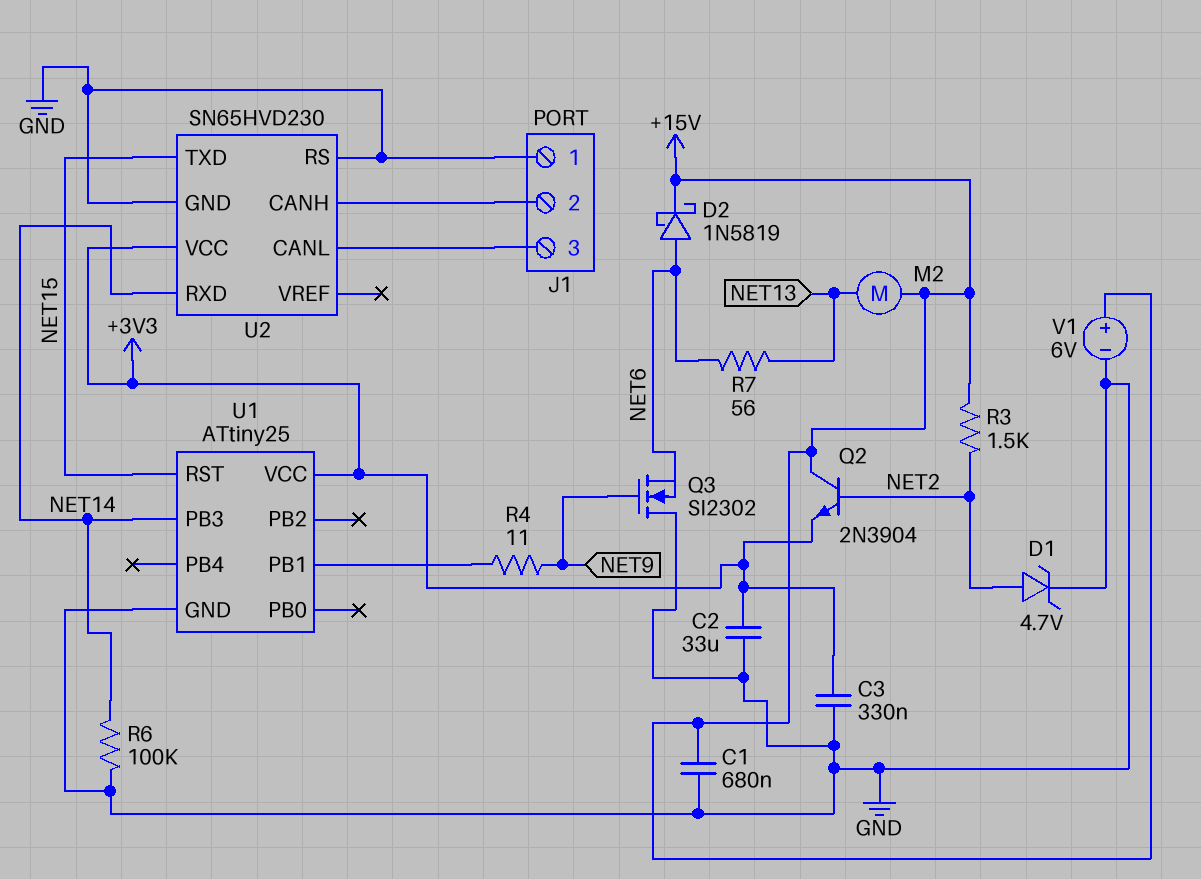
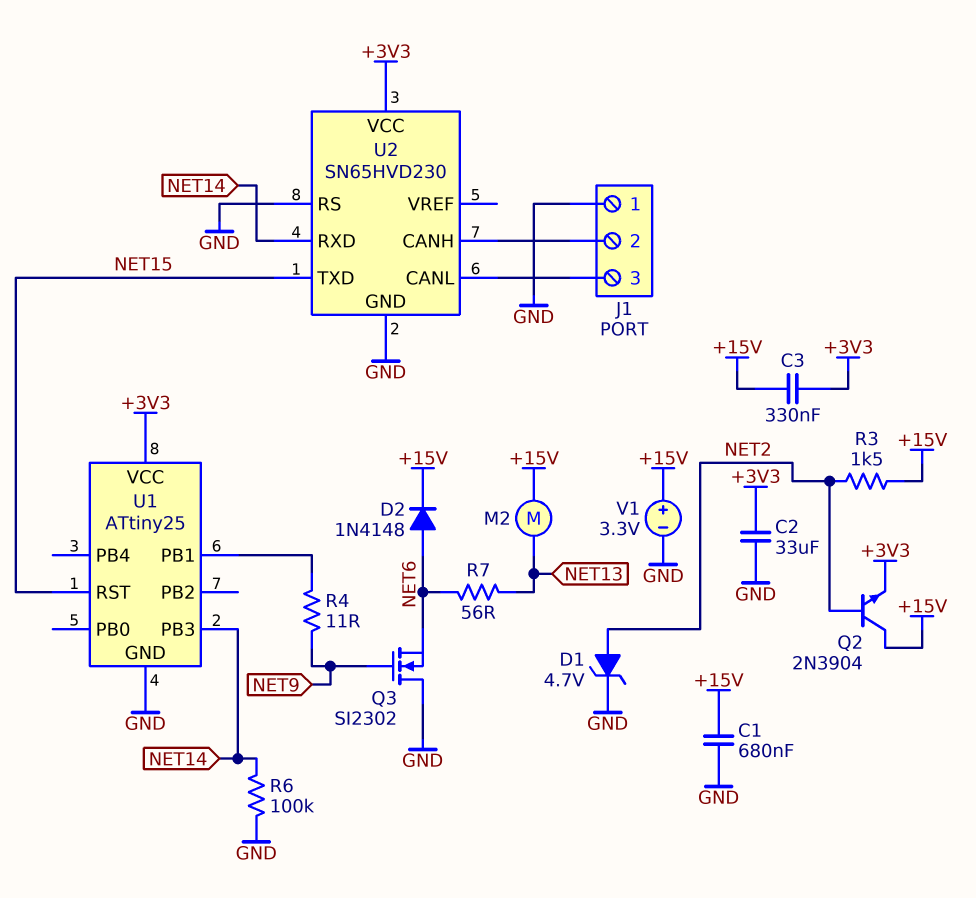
C3: 330nF (+3V3, GND) -> 330nF (+3V3, +15V)
D2: schottky 1N5819 (A NET6, K +15V) -> diode 1N4148 (A NET6, K +15V)
V1: 6V (plus +15V, minus GND) -> 3.3V (plus +15V, minus GND)

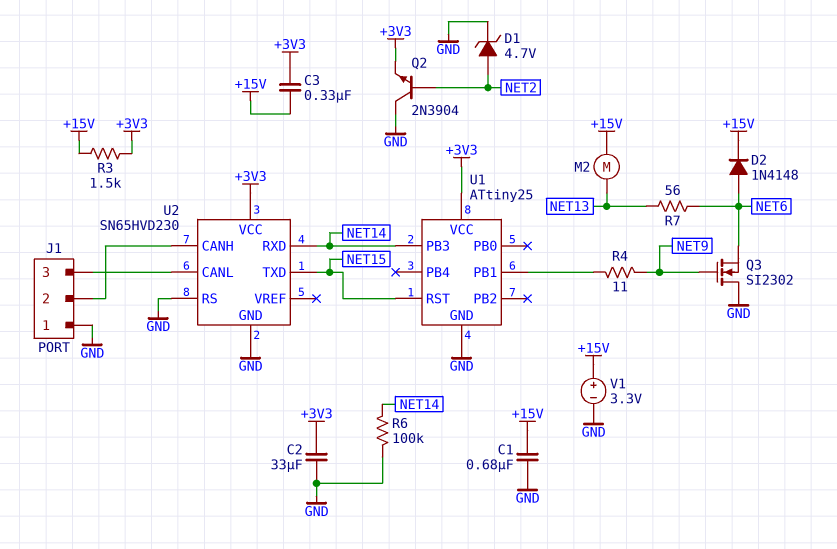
Q2: NPN 2N3904 (B NET2, C +15V, E +3V3) -> NPN 2N3904 (B NET2, C GND, E +3V3)
R3: 1.5k (+15V, NET2) -> 1.5k (+3V3, +15V)

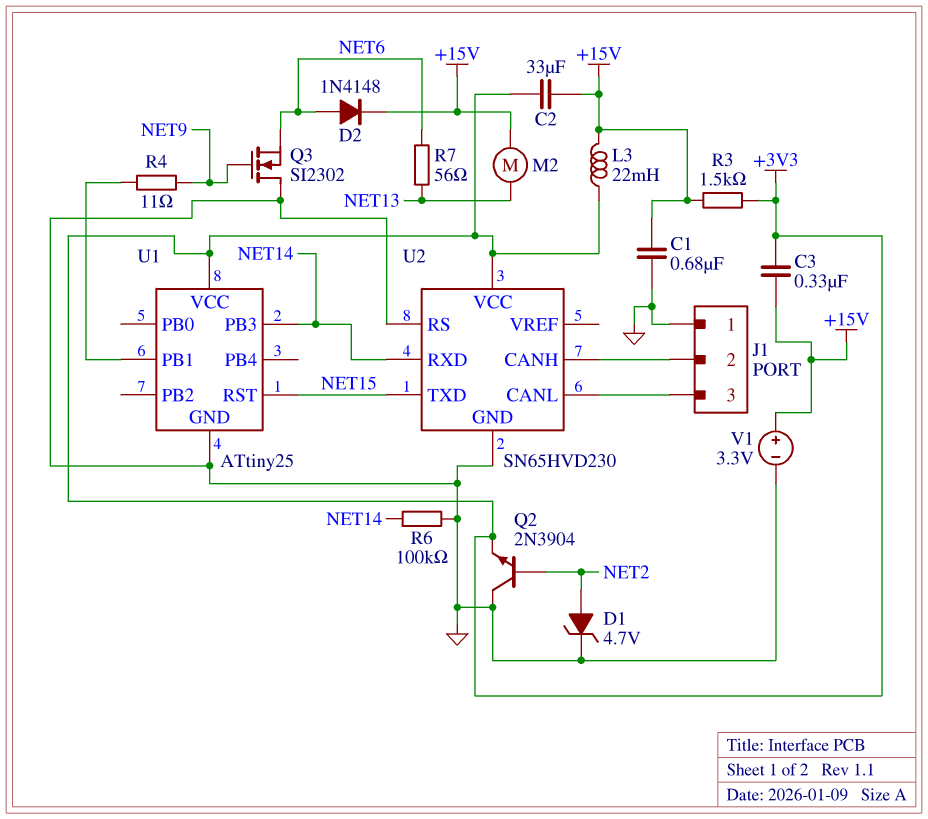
C2: 33uF (+3V3, GND) -> 33uF (+3V3, +15V)
L3: none -> 22mH (+3V3, +15V)

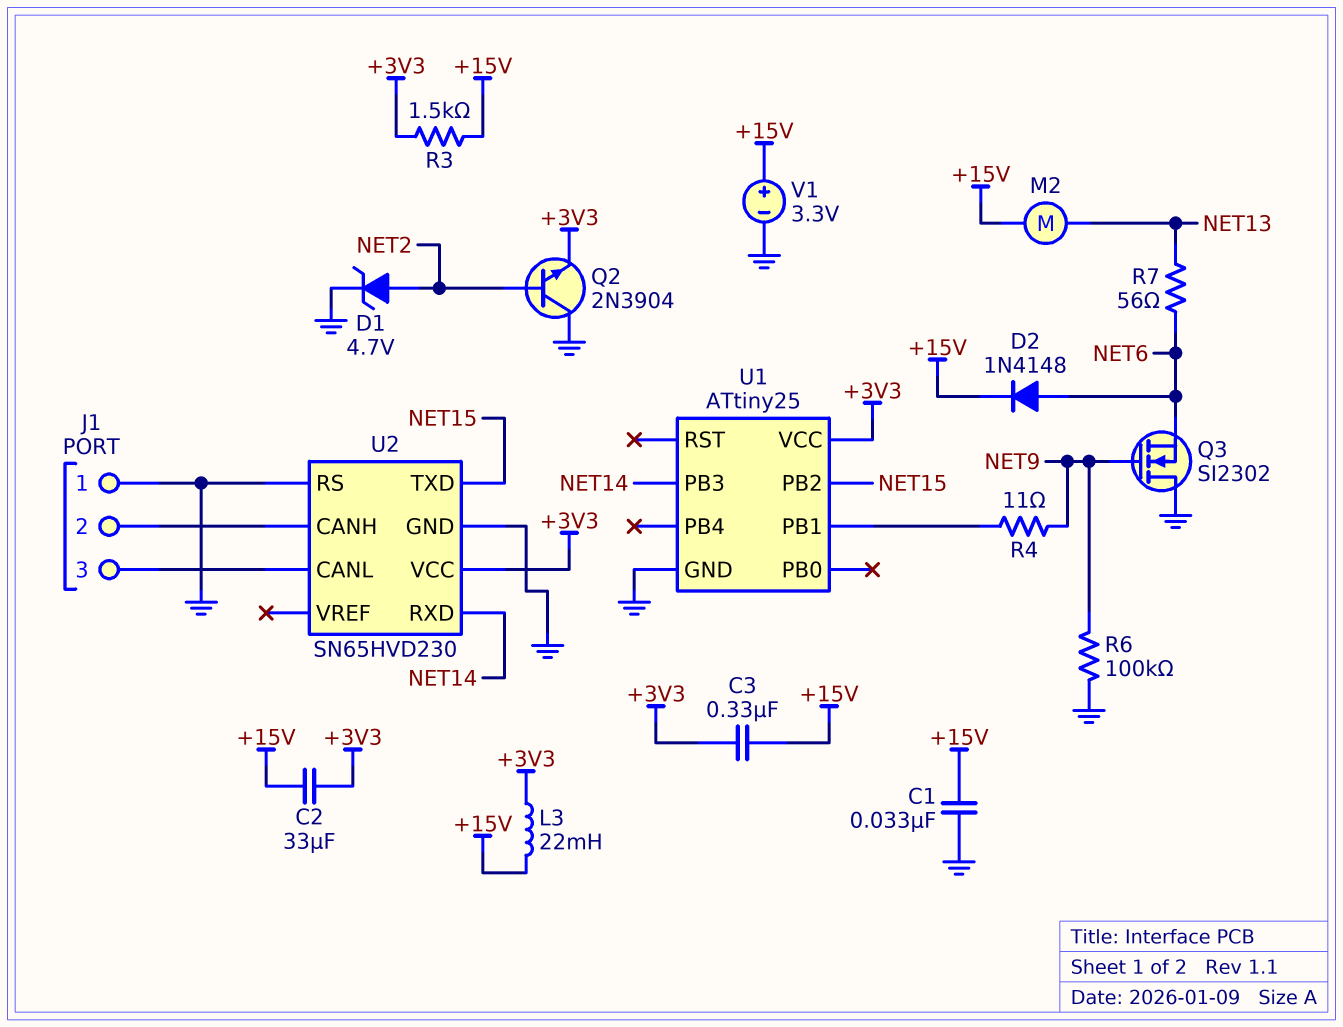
C1: 680nF (+15V, GND) -> 33nF (+15V, GND)
R6: 100k (GND, NET14) -> 100k (GND, NET9)
U1 pin PB2: none -> NET15
U1 pin RST: NET15 -> none

